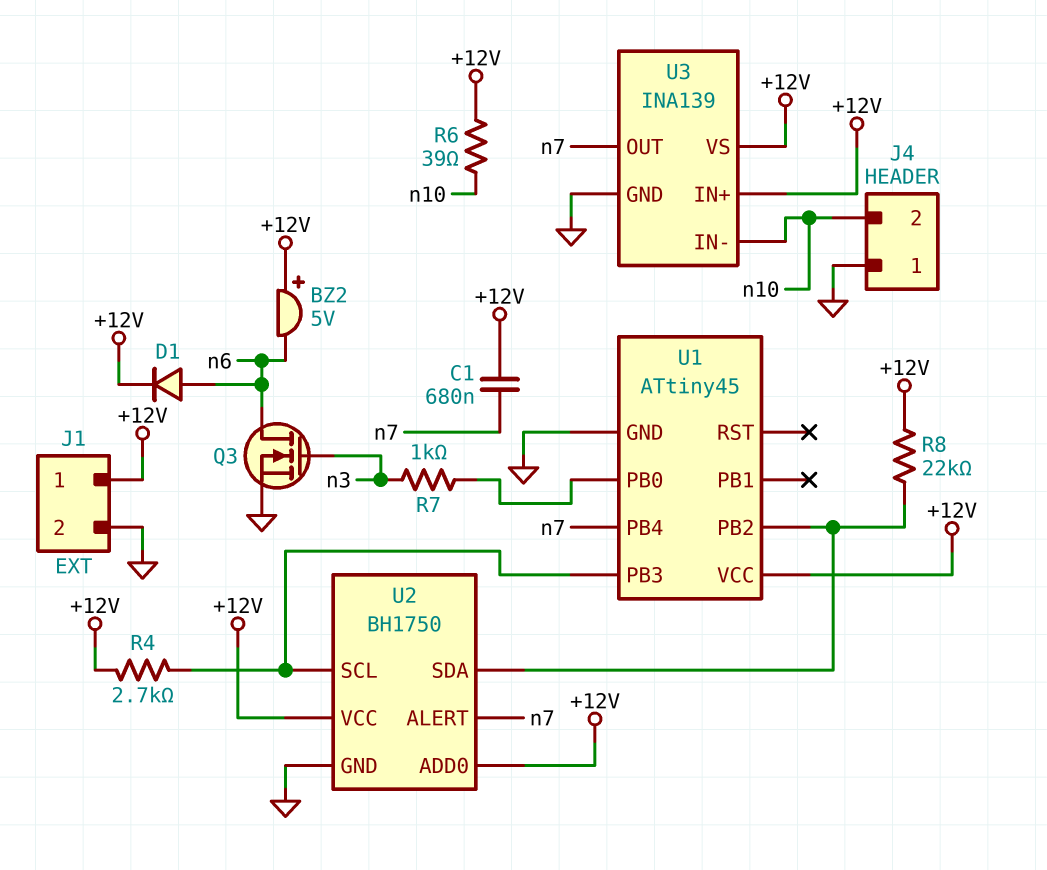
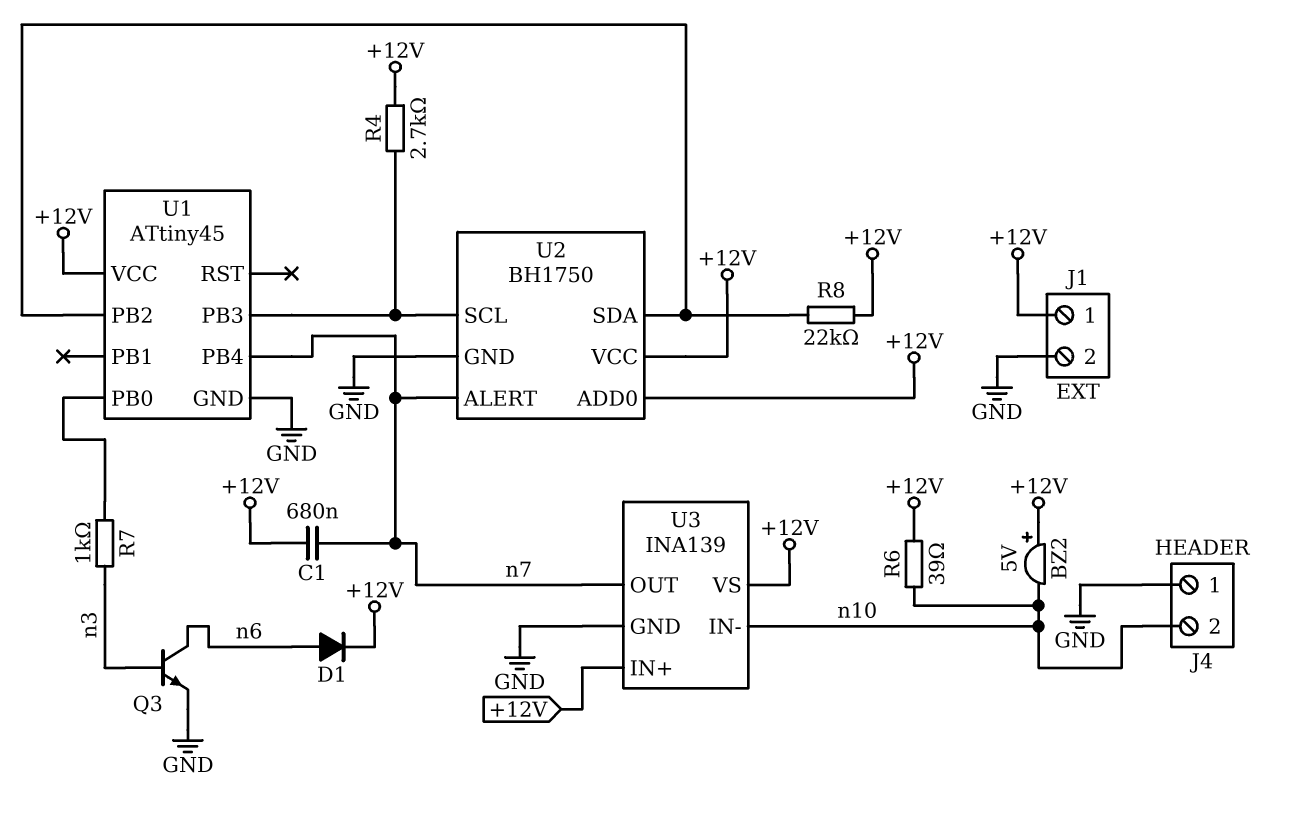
BZ2: buzzer 5V (plus +12V, minus n6) -> buzzer 5V (plus +12V, minus n10)
Q3: NMOS (G n3, D n6, S GND) -> NPN (B n3, C n6, E GND)

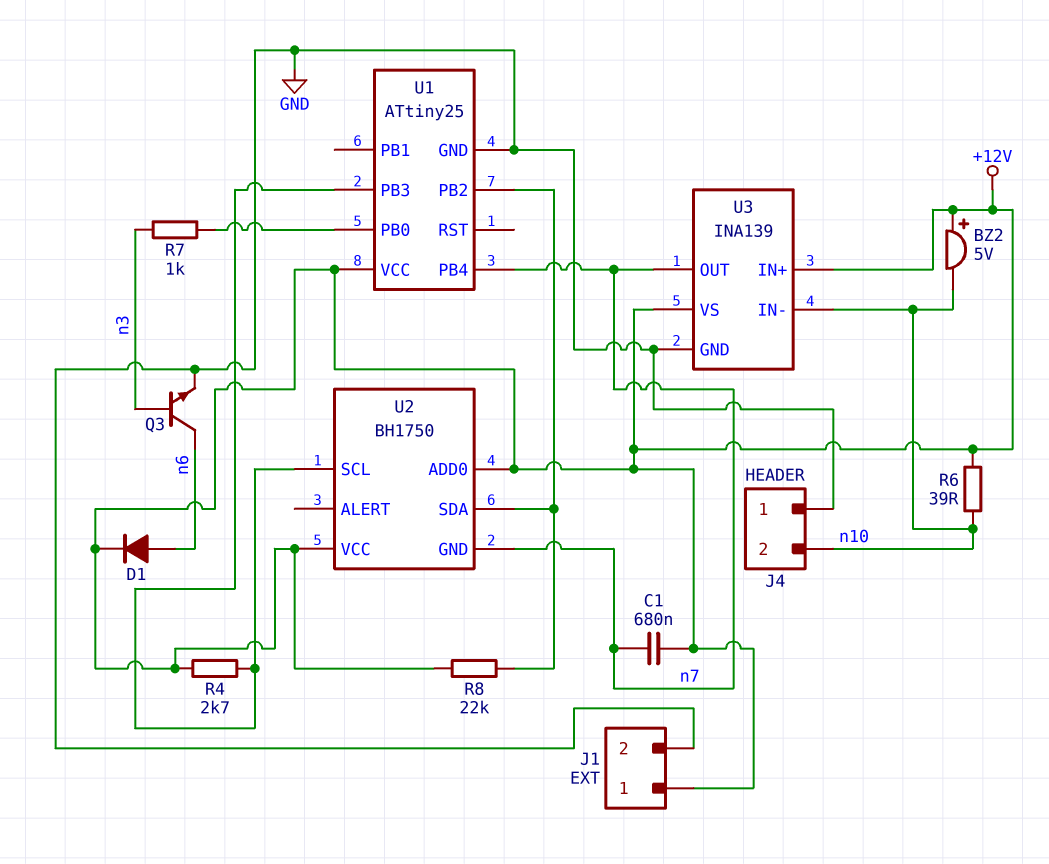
U1: ATtiny45 -> ATtiny25
U2 pin ALERT: n7 -> none
U2 pin GND: GND -> n7

